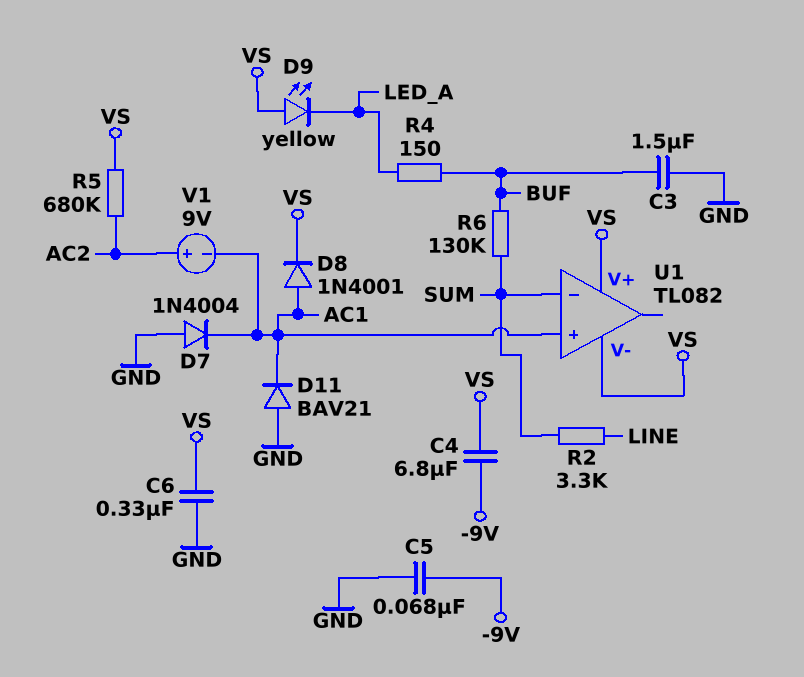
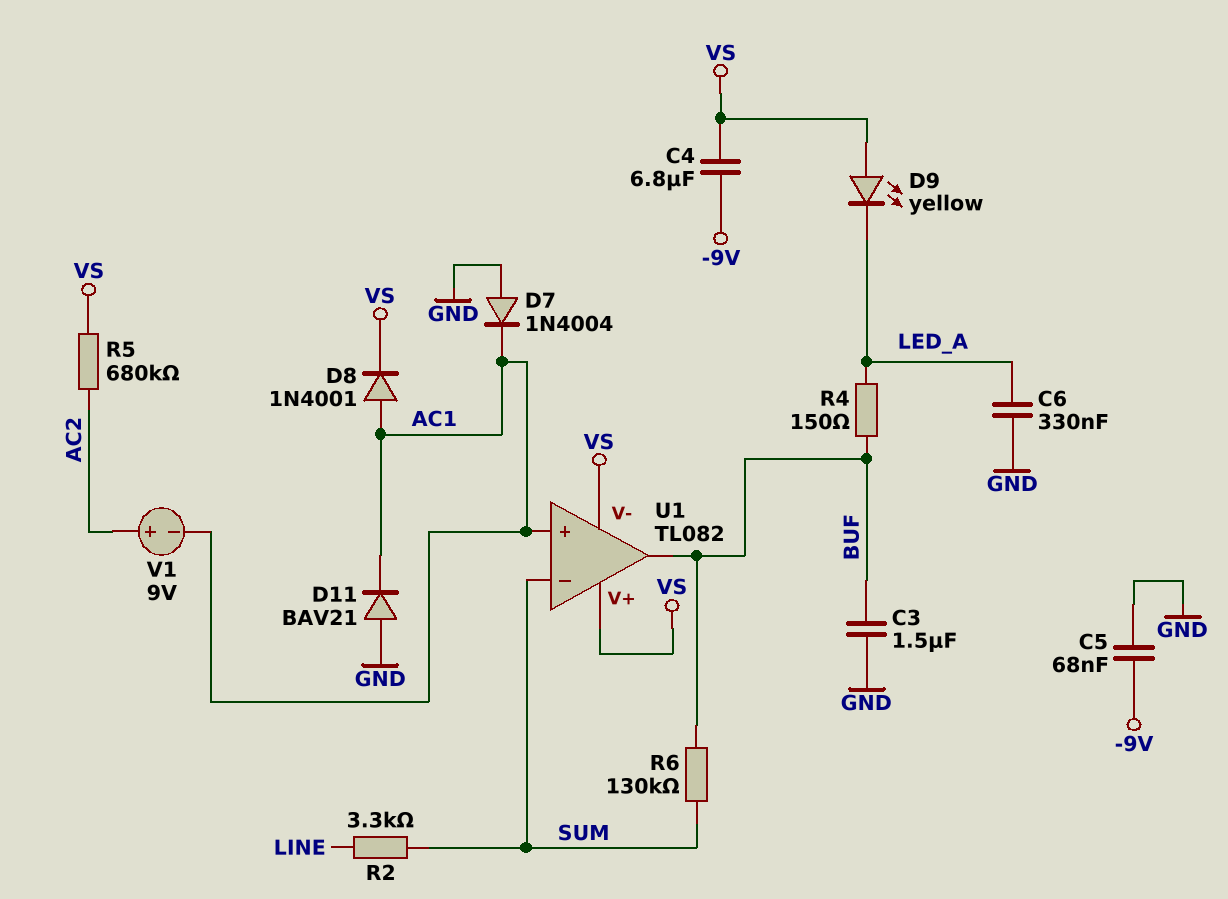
C6: 330nF (GND, VS) -> 330nF (GND, LED_A)
U1 pin out: none -> BUF

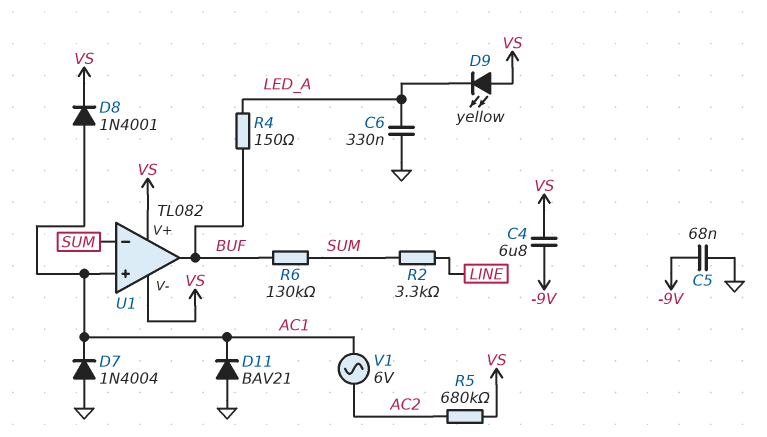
C3: 1.5uF (BUF, GND) -> none
V1: 9V (plus AC2, minus AC1) -> AC 6V (AC1, AC2)

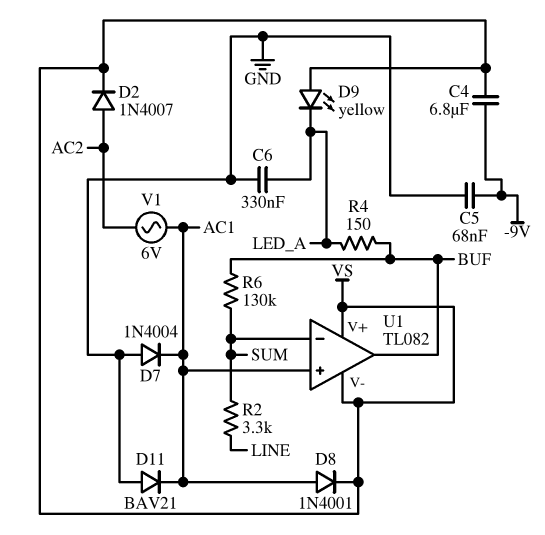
D2: none -> diode 1N4007 (A AC2, K VS)
R5: 680k (AC2, VS) -> none

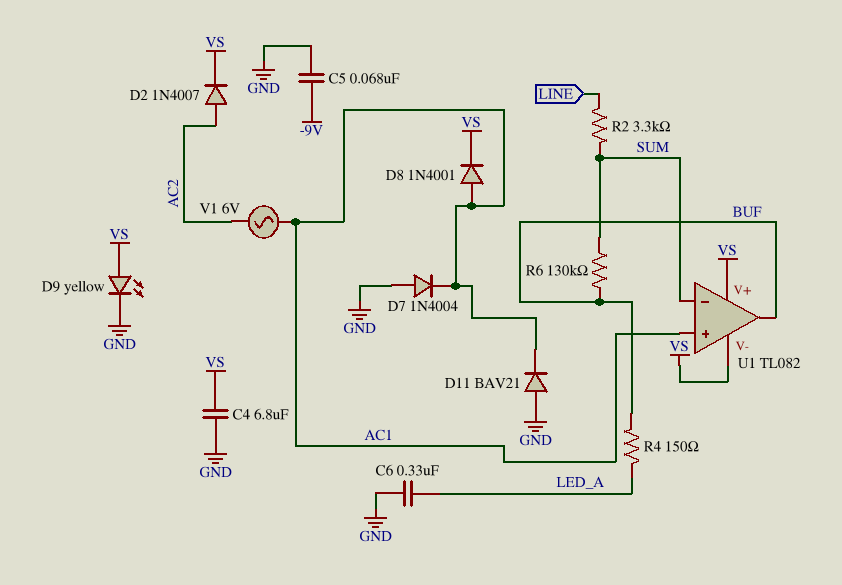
C4: 6.8uF (-9V, VS) -> 6.8uF (GND, VS)
D9: LED yellow (A VS, K LED_A) -> LED yellow (A VS, K GND)

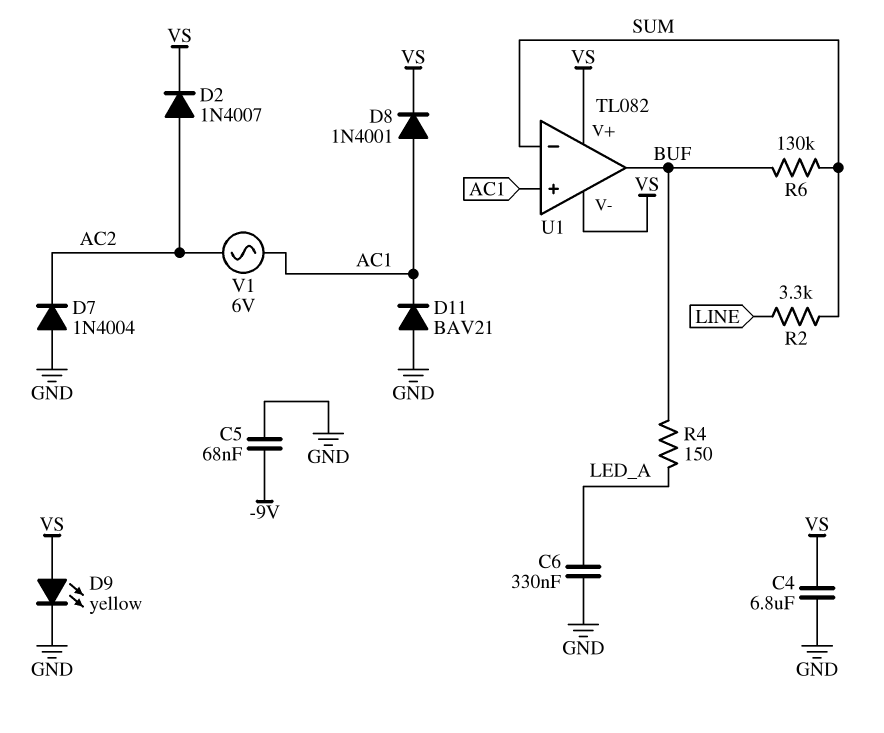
D7: diode 1N4004 (A GND, K AC1) -> diode 1N4004 (A GND, K AC2)

